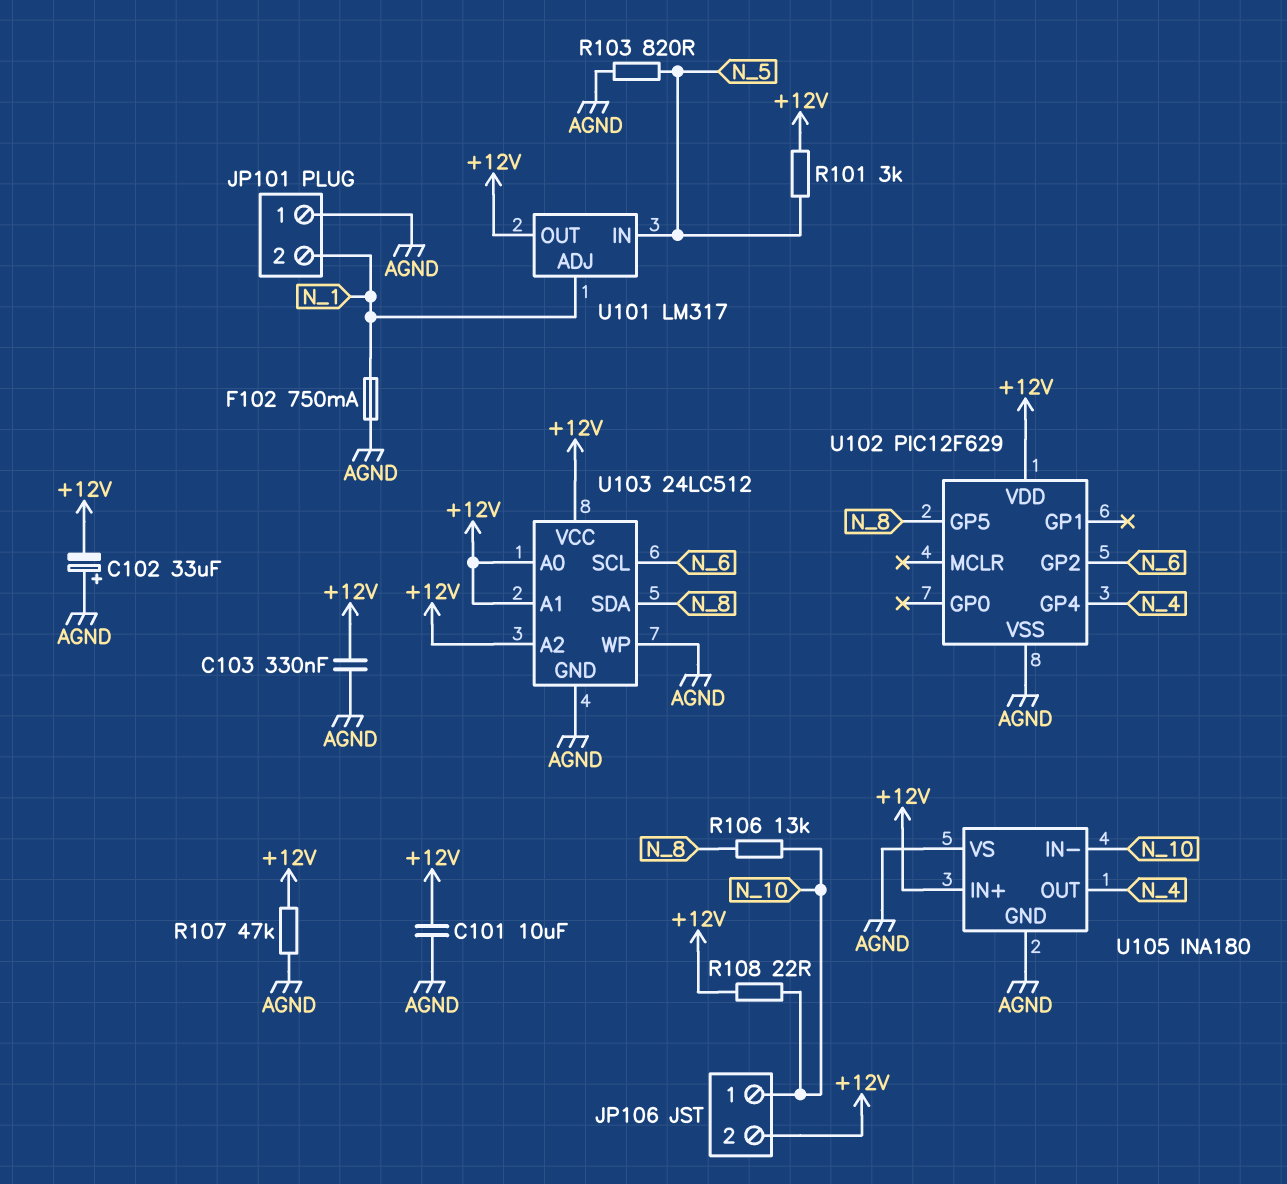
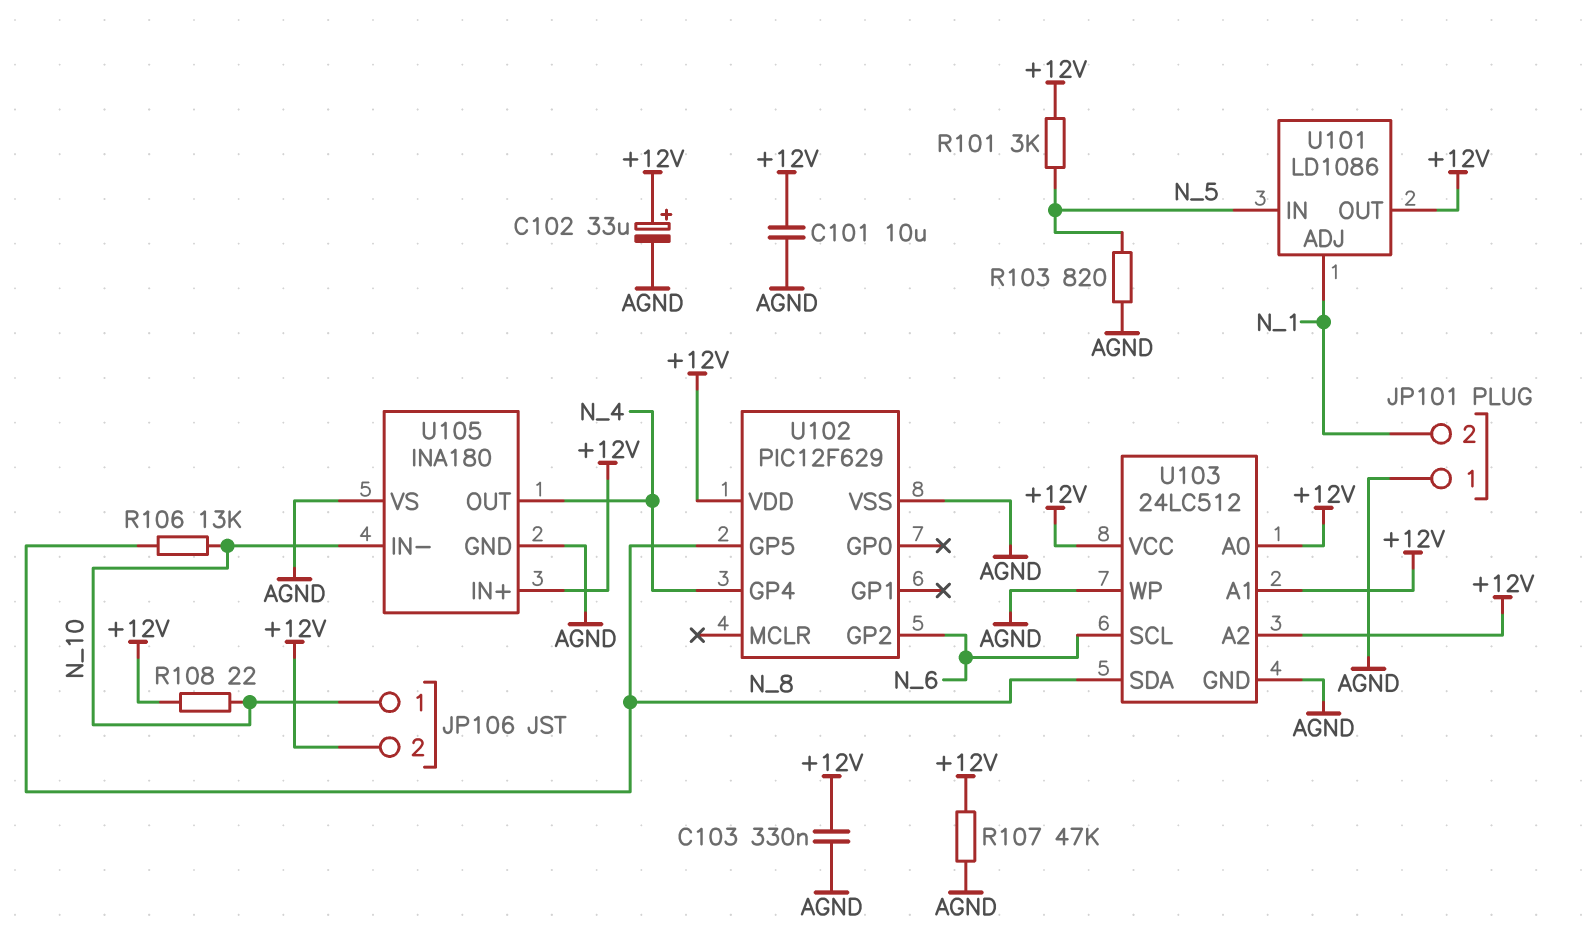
C102: 33uF (plus AGND, minus +12V) -> 33uF (plus +12V, minus AGND)
F102: 750mA (AGND, N_1) -> none
U101: LM317 -> LD1086

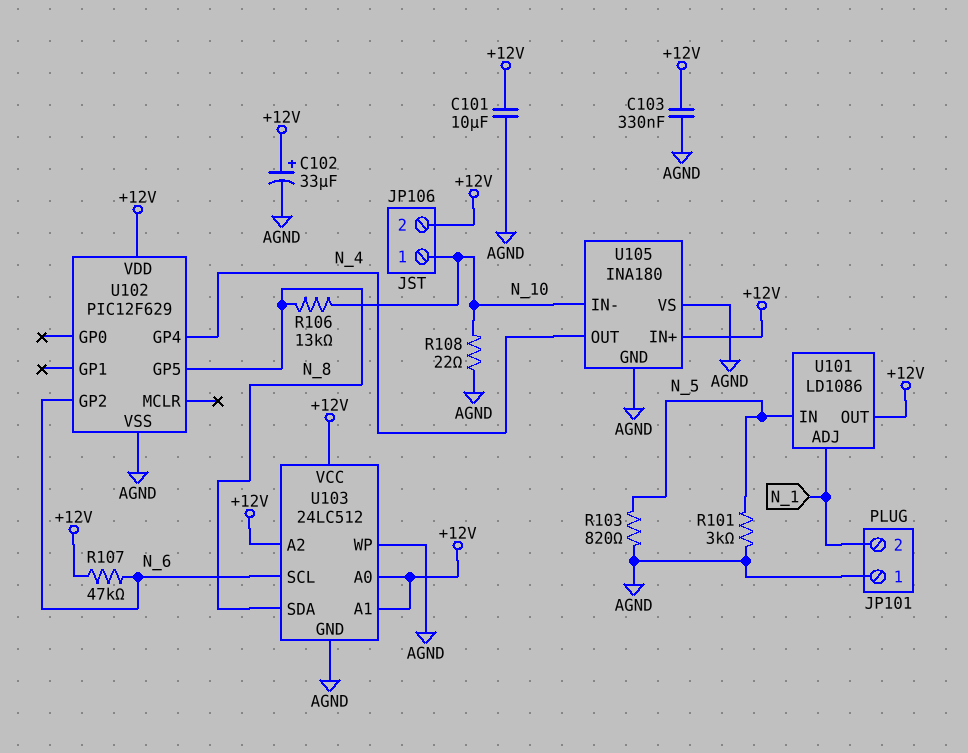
R101: 3k (+12V, N_5) -> 3k (AGND, N_5)
R107: 47k (+12V, AGND) -> 47k (+12V, N_6)
R108: 22 (+12V, N_10) -> 22 (AGND, N_10)

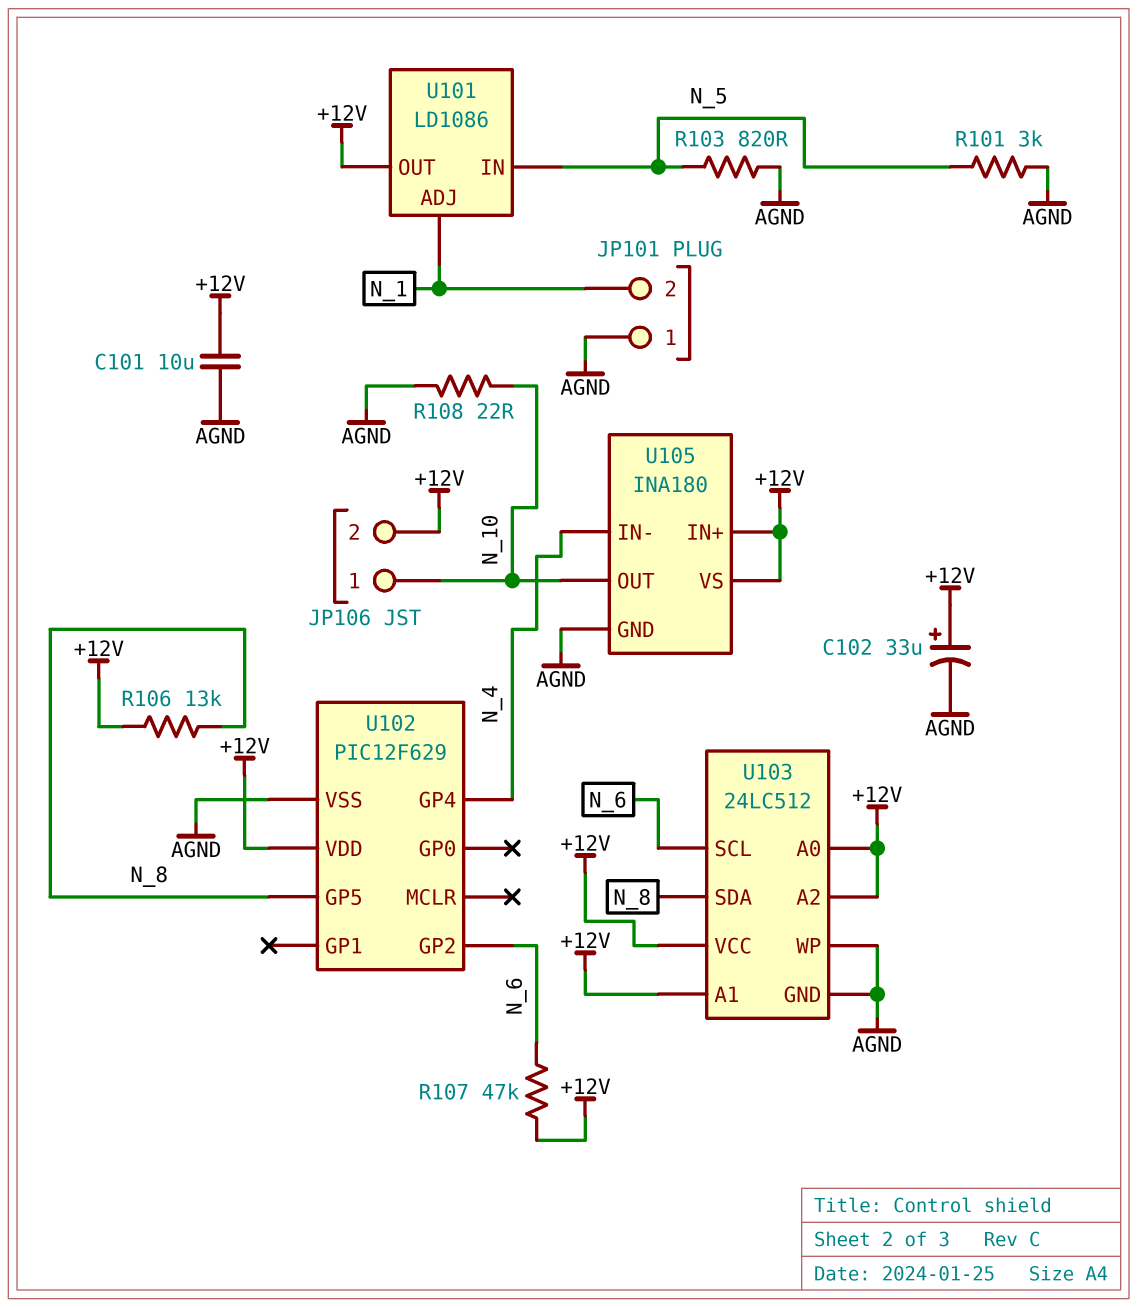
C103: 330nF (+12V, AGND) -> none
R106: 13k (N_8, N_10) -> 13k (+12V, N_8)
U105 pin IN-: N_10 -> N_4
U105 pin OUT: N_4 -> N_10
U105 pin VS: AGND -> +12V

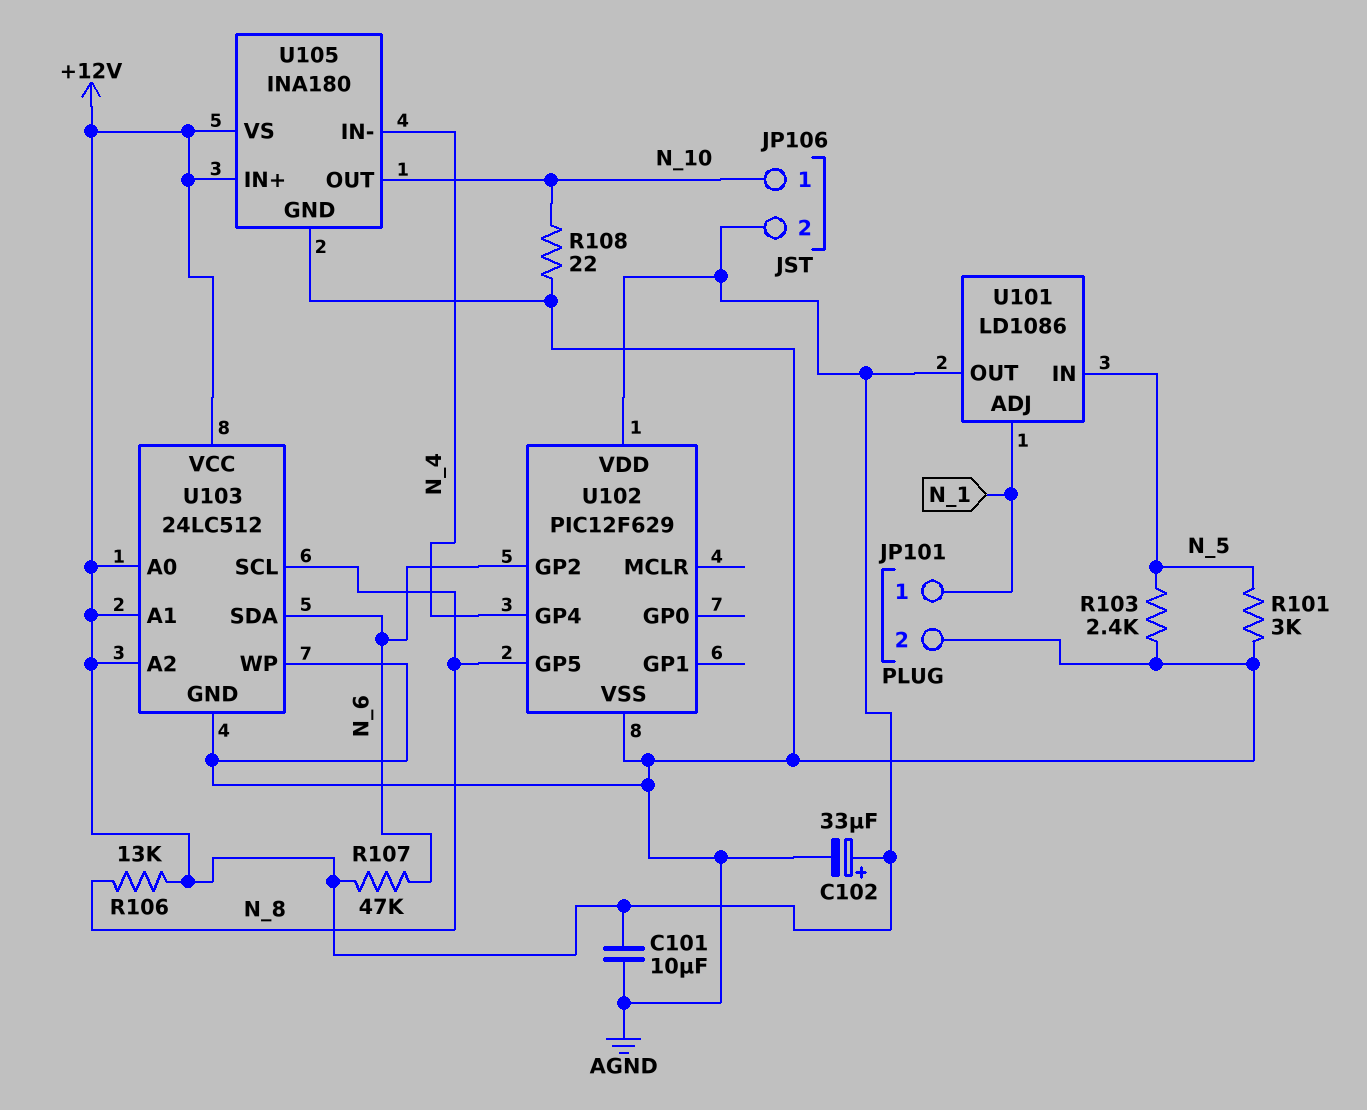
JP101 pin 1: AGND -> N_1
JP101 pin 2: N_1 -> AGND
R103: 820 (AGND, N_5) -> 2.4k (AGND, N_5)
U103 pin SCL: N_6 -> N_8
U103 pin SDA: N_8 -> N_6

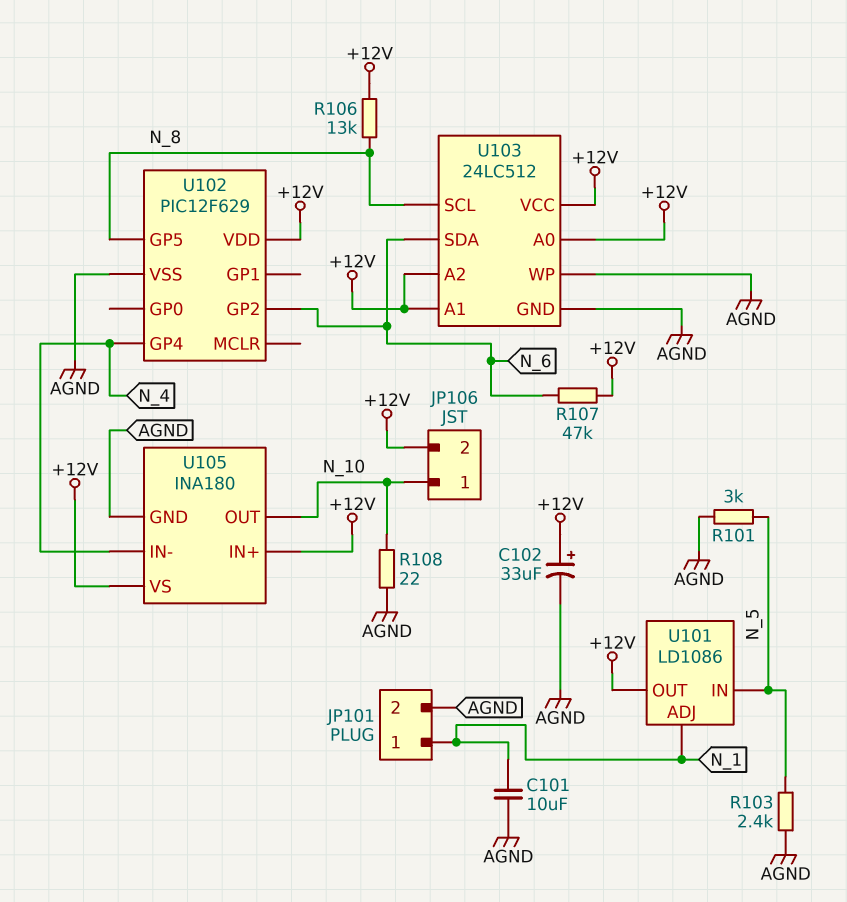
C101: 10uF (+12V, AGND) -> 10uF (AGND, N_1)

